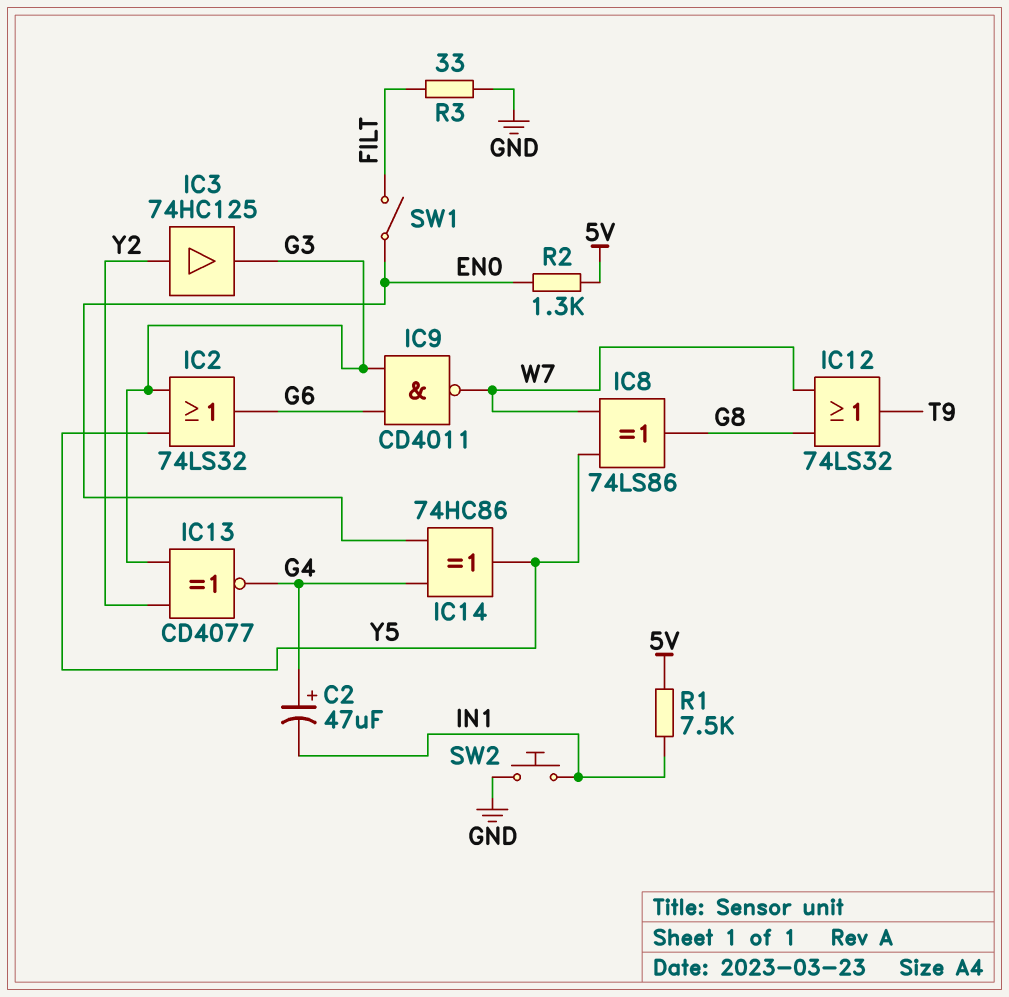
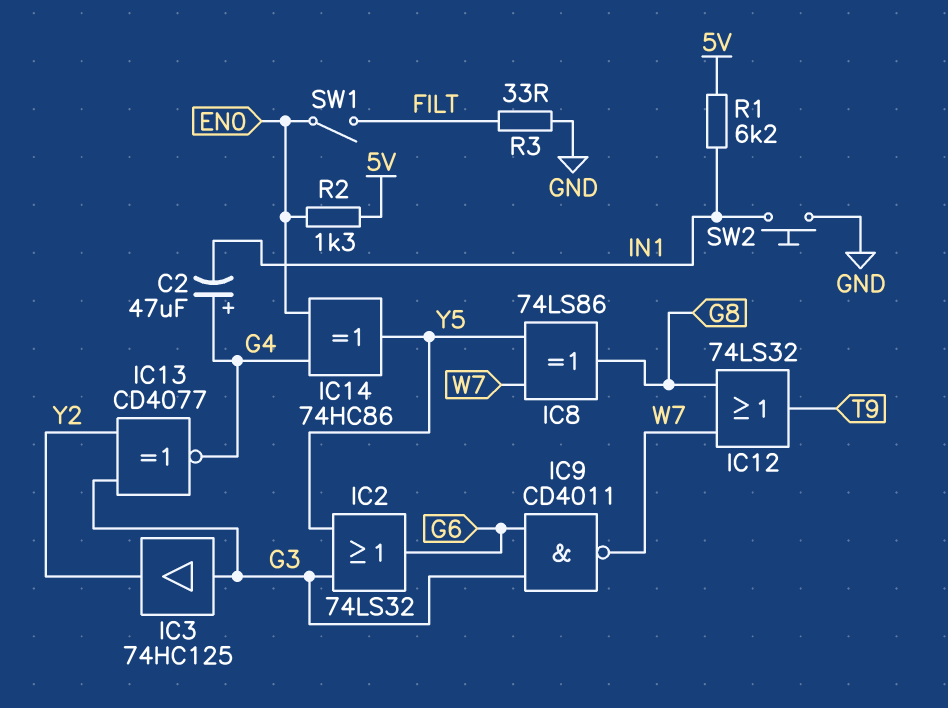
IC3: buffer 74HC125 (in Y2, out G3) -> buffer 74HC125 (in G3, out Y2)
R1: 7.5k (5V, IN1) -> 6.2k (5V, IN1)

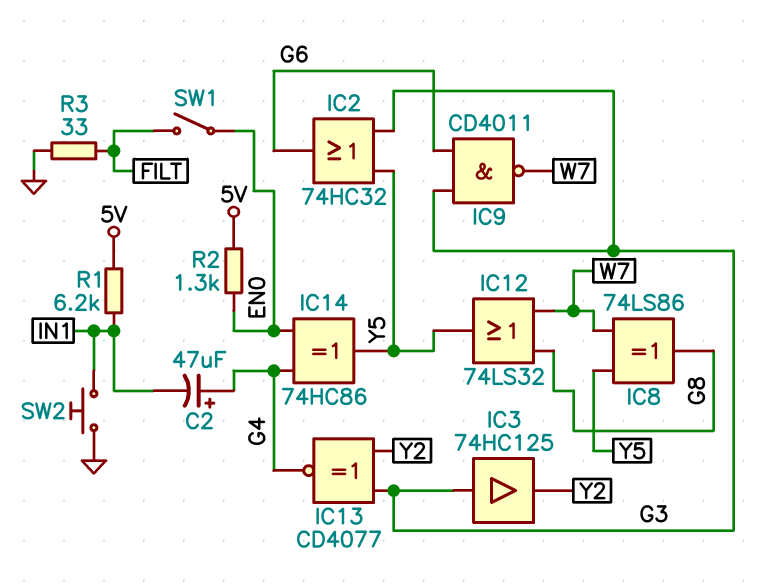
IC2: OR 74LS32 (in G3, in Y5, out G6) -> OR 74HC32 (in G3, in Y5, out G6)
IC12: OR 74LS32 (in G8, in W7, out T9) -> OR 74LS32 (in G8, in W7, out Y5)

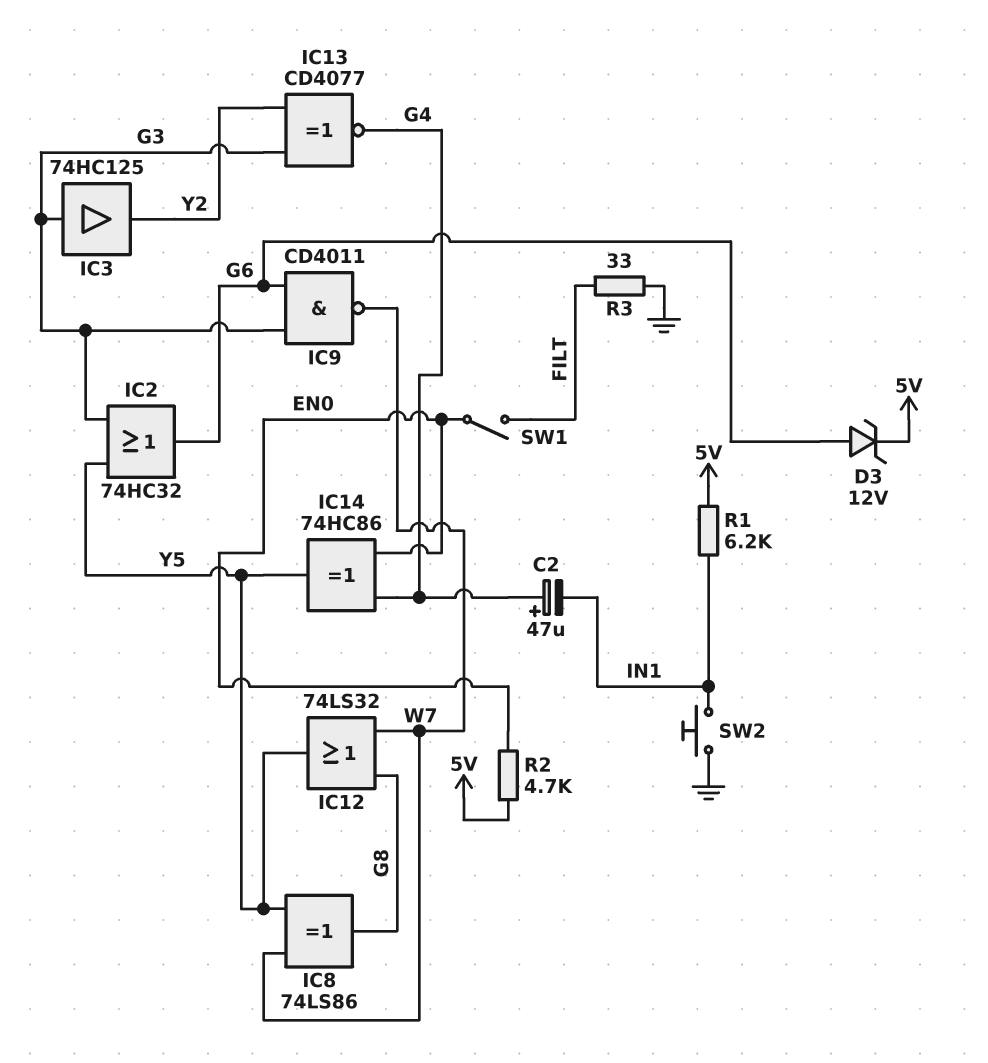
D3: none -> zener 12V (A G6, K 5V)
R2: 1.3k (5V, EN0) -> 4.7k (5V, EN0)

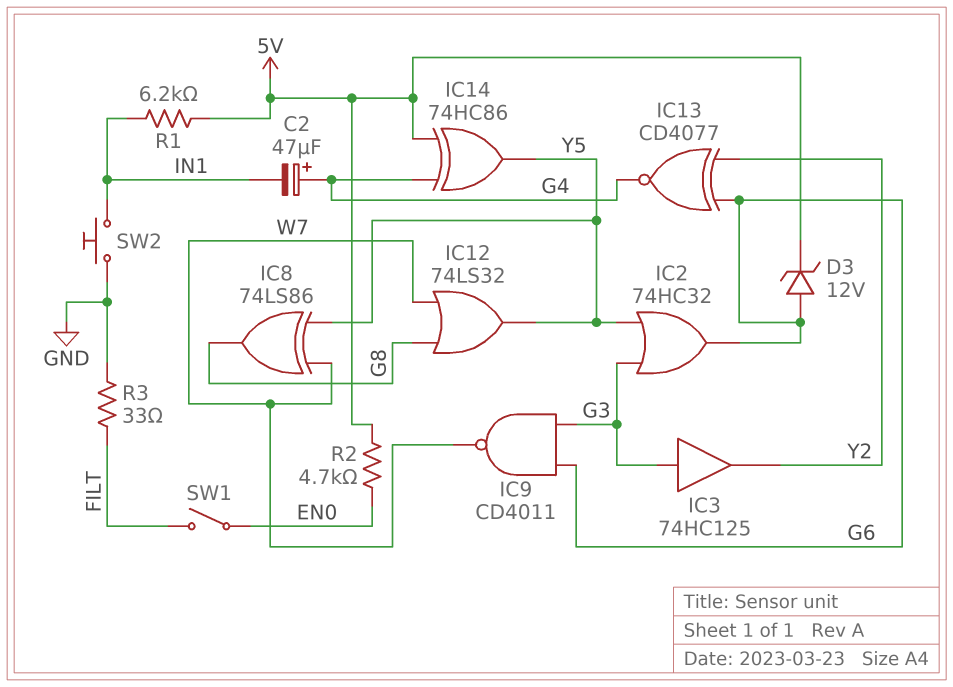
IC13: XNOR CD4077 (in G3, in Y2, out G4) -> XNOR CD4077 (in G6, in Y2, out G4)
IC14: XOR 74HC86 (in EN0, in G4, out Y5) -> XOR 74HC86 (in 5V, in G4, out Y5)

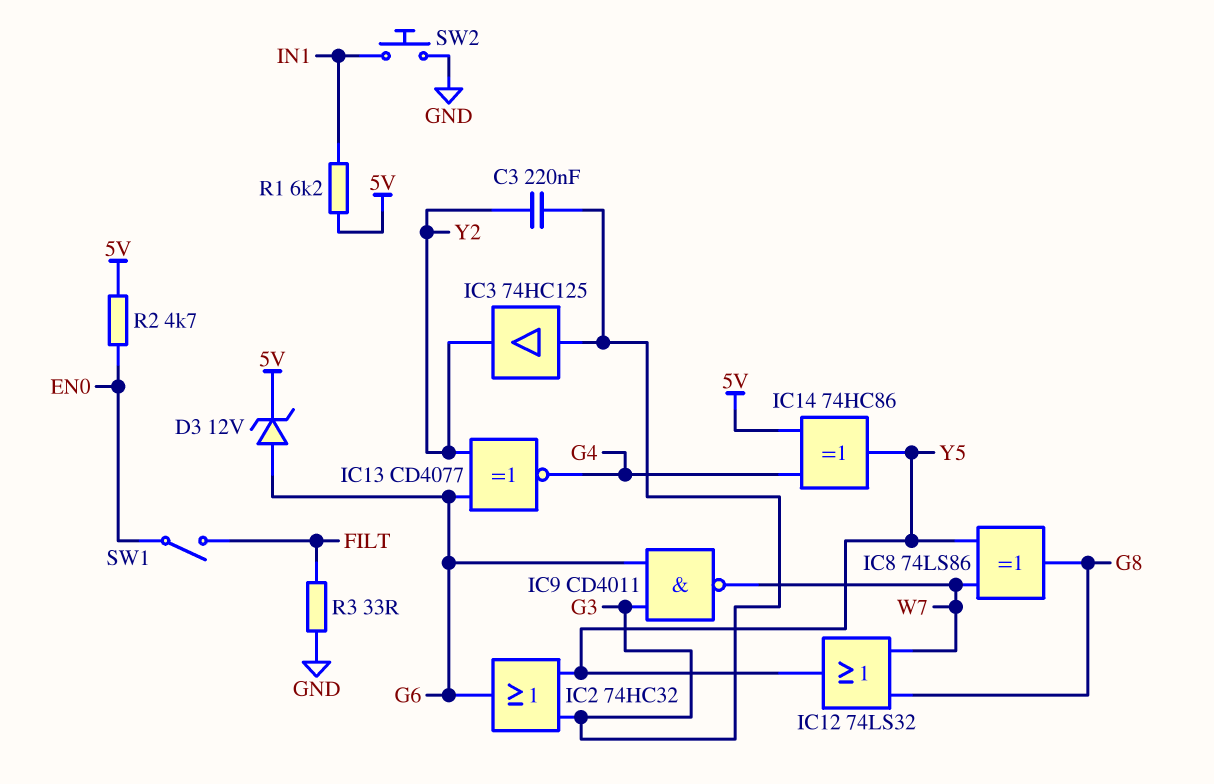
C2: 47uF (plus G4, minus IN1) -> none
C3: none -> 220nF (G3, Y2)

